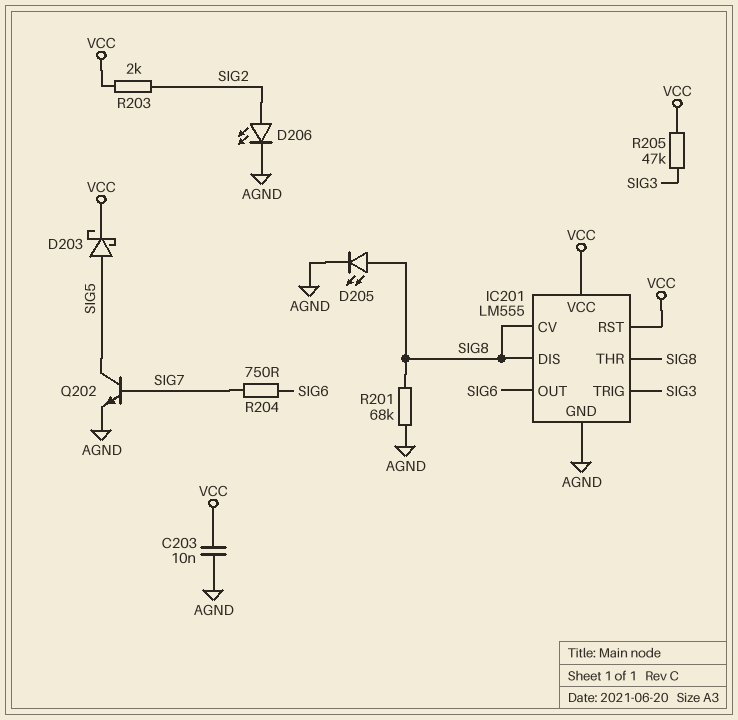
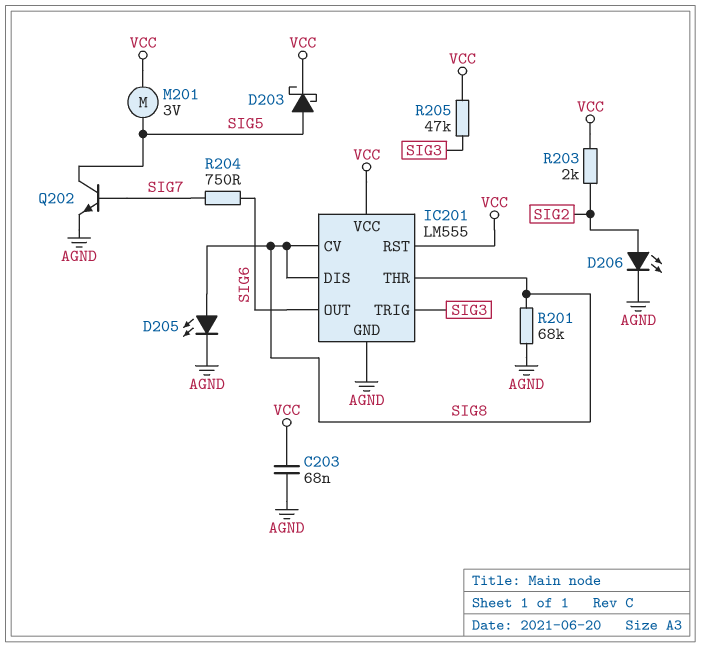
C203: 10nF (AGND, VCC) -> 68nF (AGND, VCC)
M201: none -> motor 3V (SIG5, VCC)

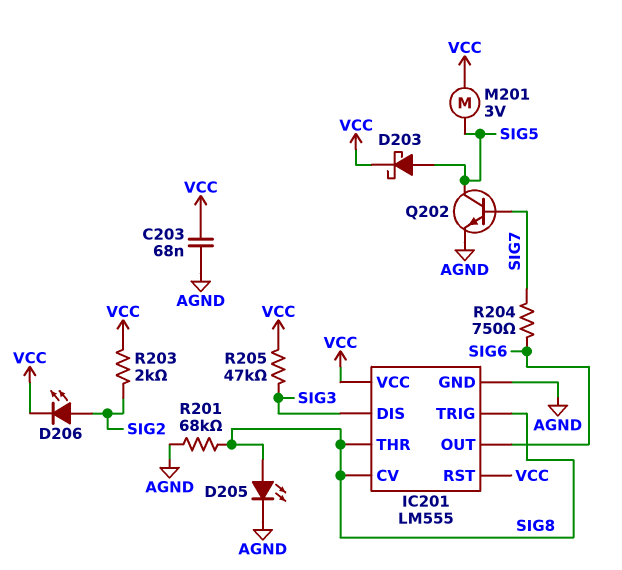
D206: LED (A SIG2, K AGND) -> LED (A SIG2, K VCC)
IC201 pin DIS: SIG8 -> SIG3
IC201 pin TRIG: SIG3 -> SIG8

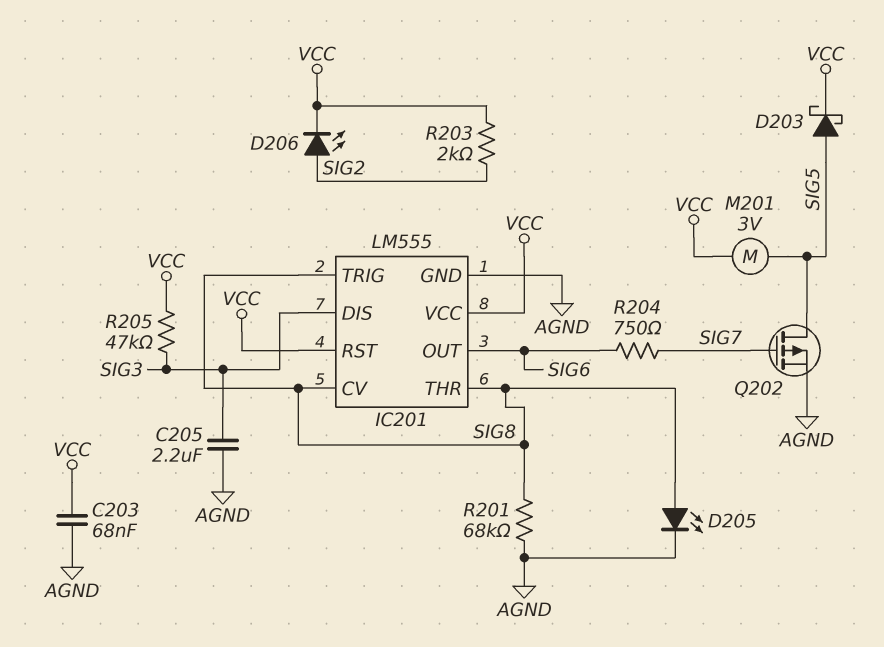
C205: none -> 2.2uF (AGND, SIG3)
Q202: NPN (B SIG7, C SIG5, E AGND) -> PMOS (G SIG7, D SIG5, S AGND)

